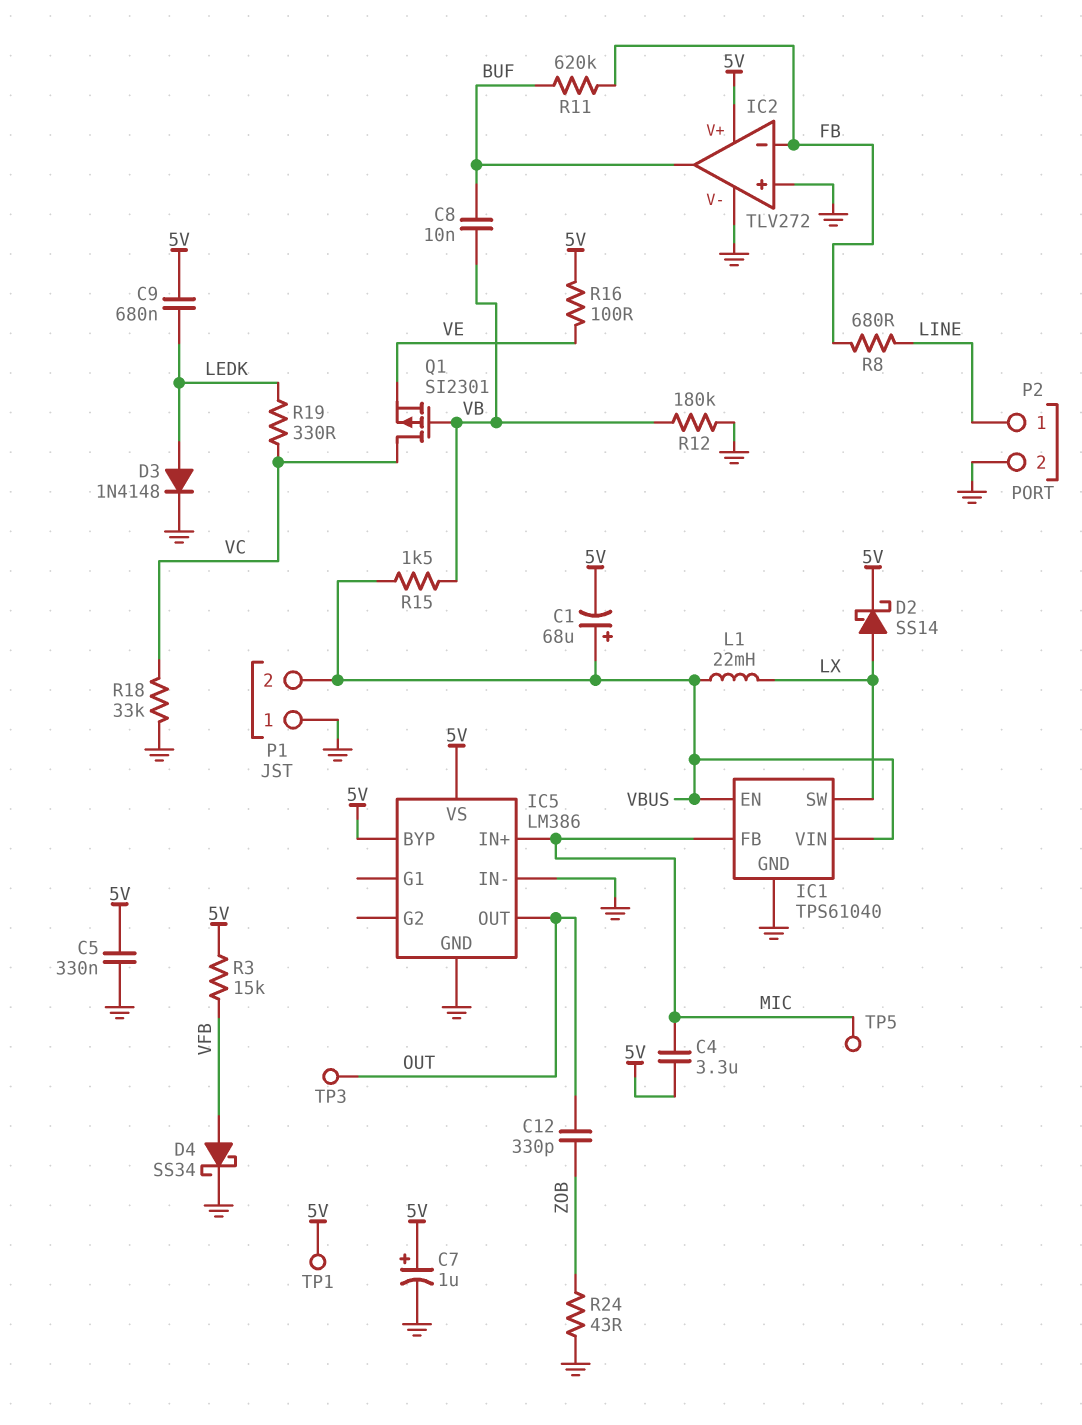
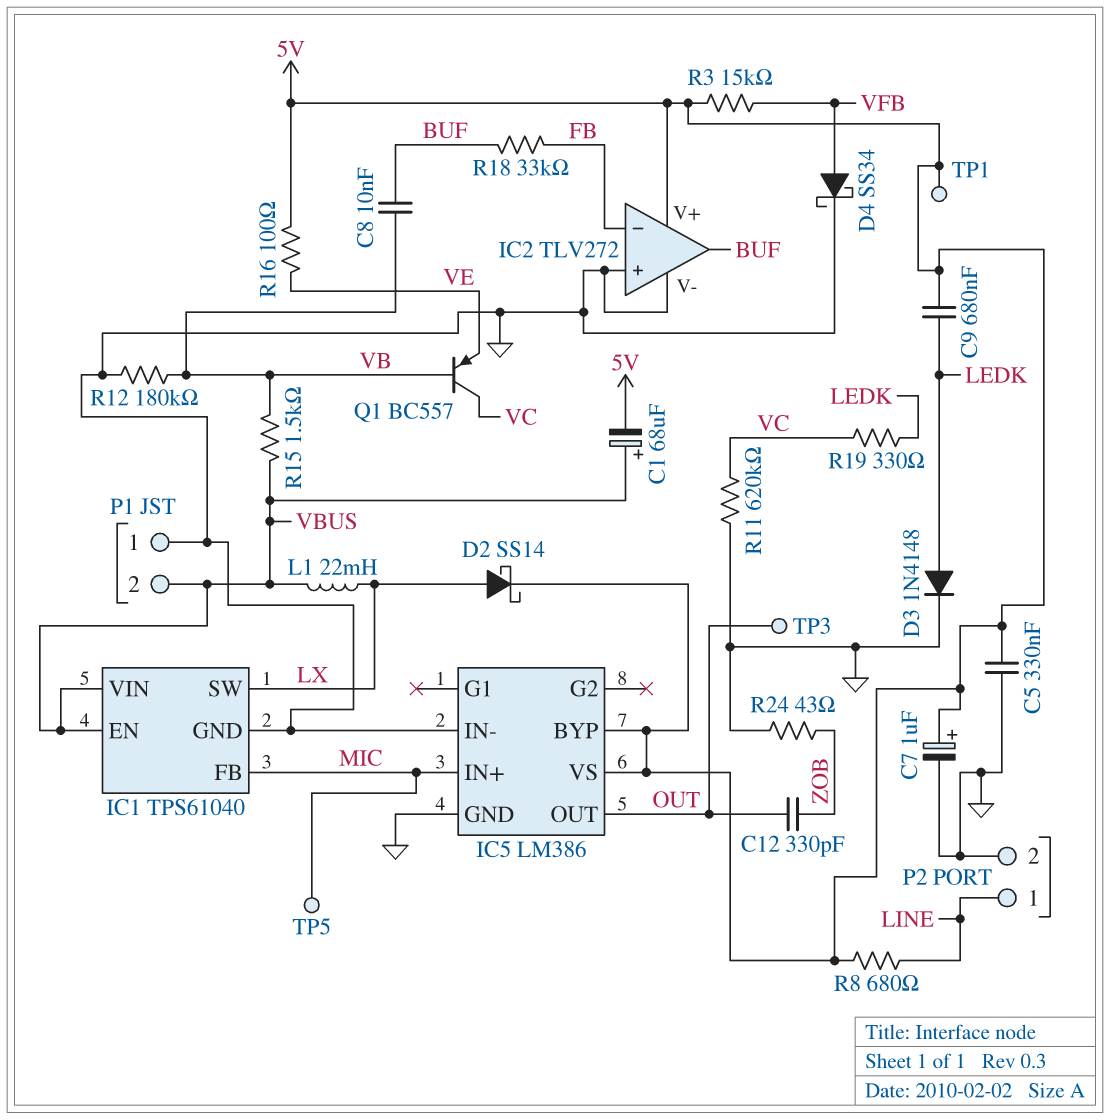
C4: 3.3uF (5V, MIC) -> none
Q1: PMOS SI2301 (G VB, D VC, S VE) -> PNP BC557 (B VB, C VC, E VE)
R8: 680 (FB, LINE) -> 680 (5V, LINE)
R11: 620k (BUF, FB) -> 620k (GND, VC)
R18: 33k (GND, VC) -> 33k (BUF, FB)

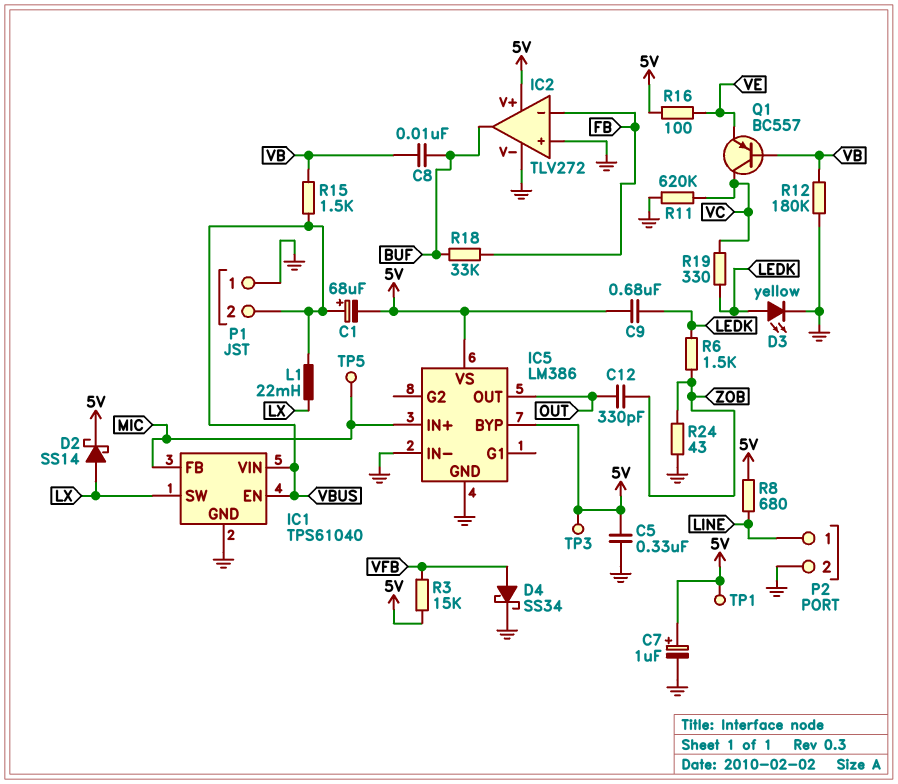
D3: diode 1N4148 (A LEDK, K GND) -> LED yellow (A LEDK, K GND)
R6: none -> 1.5k (LEDK, ZOB)
TP3: test point (OUT) -> test point (5V)

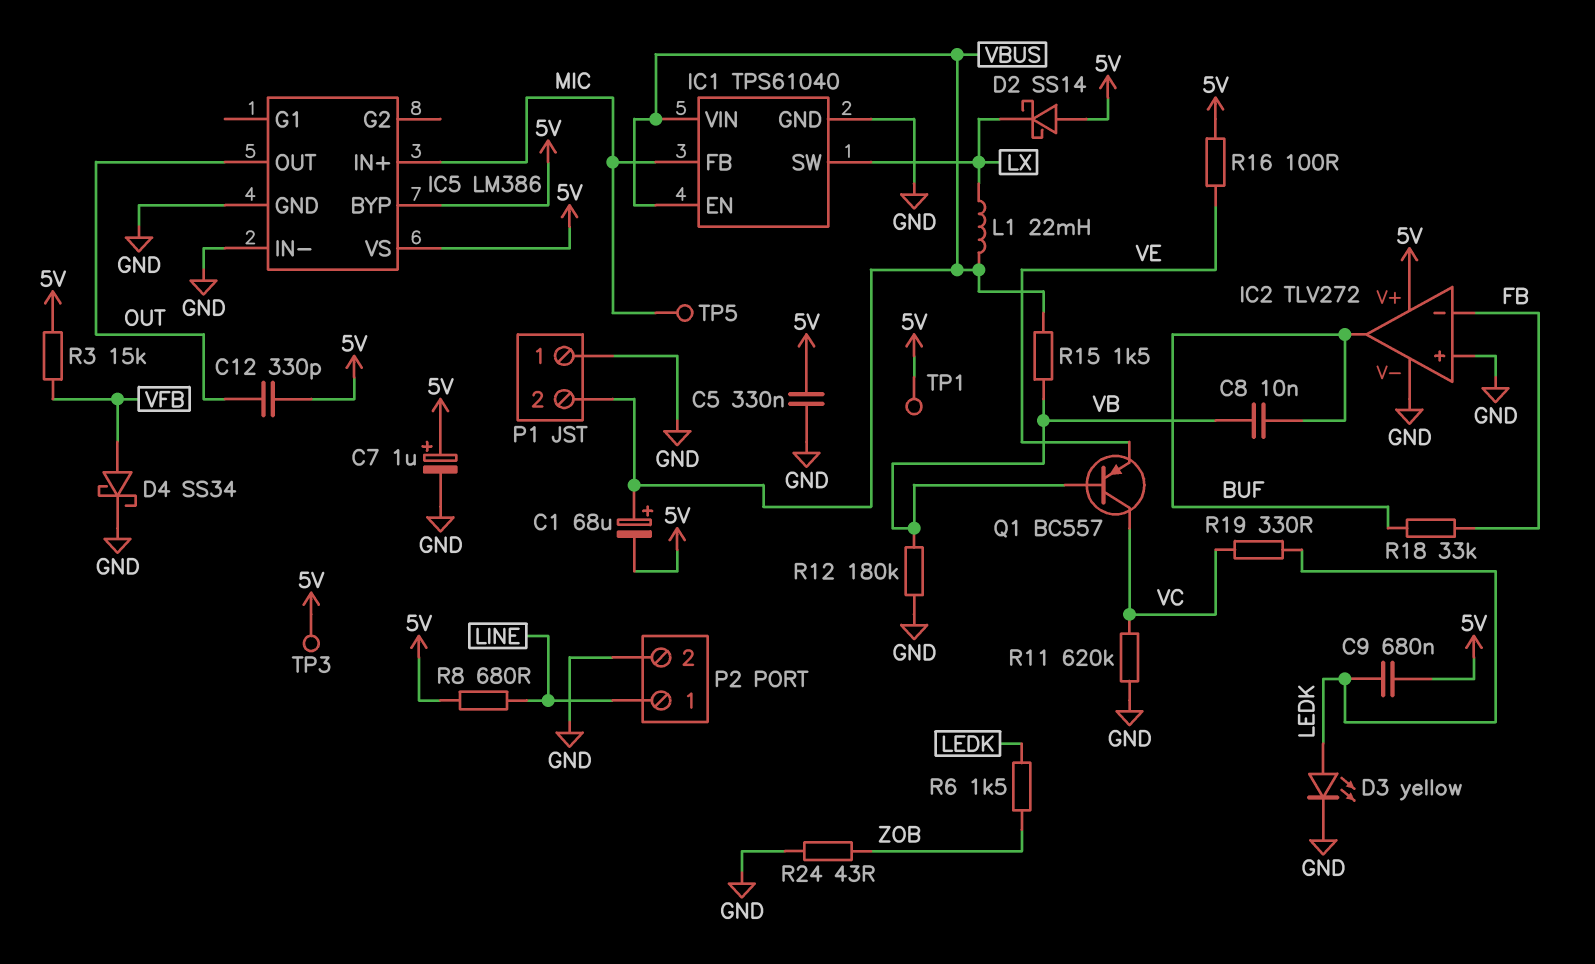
C12: 330pF (OUT, ZOB) -> 330pF (5V, OUT)
D2: schottky SS14 (A LX, K 5V) -> schottky SS14 (A 5V, K LX)

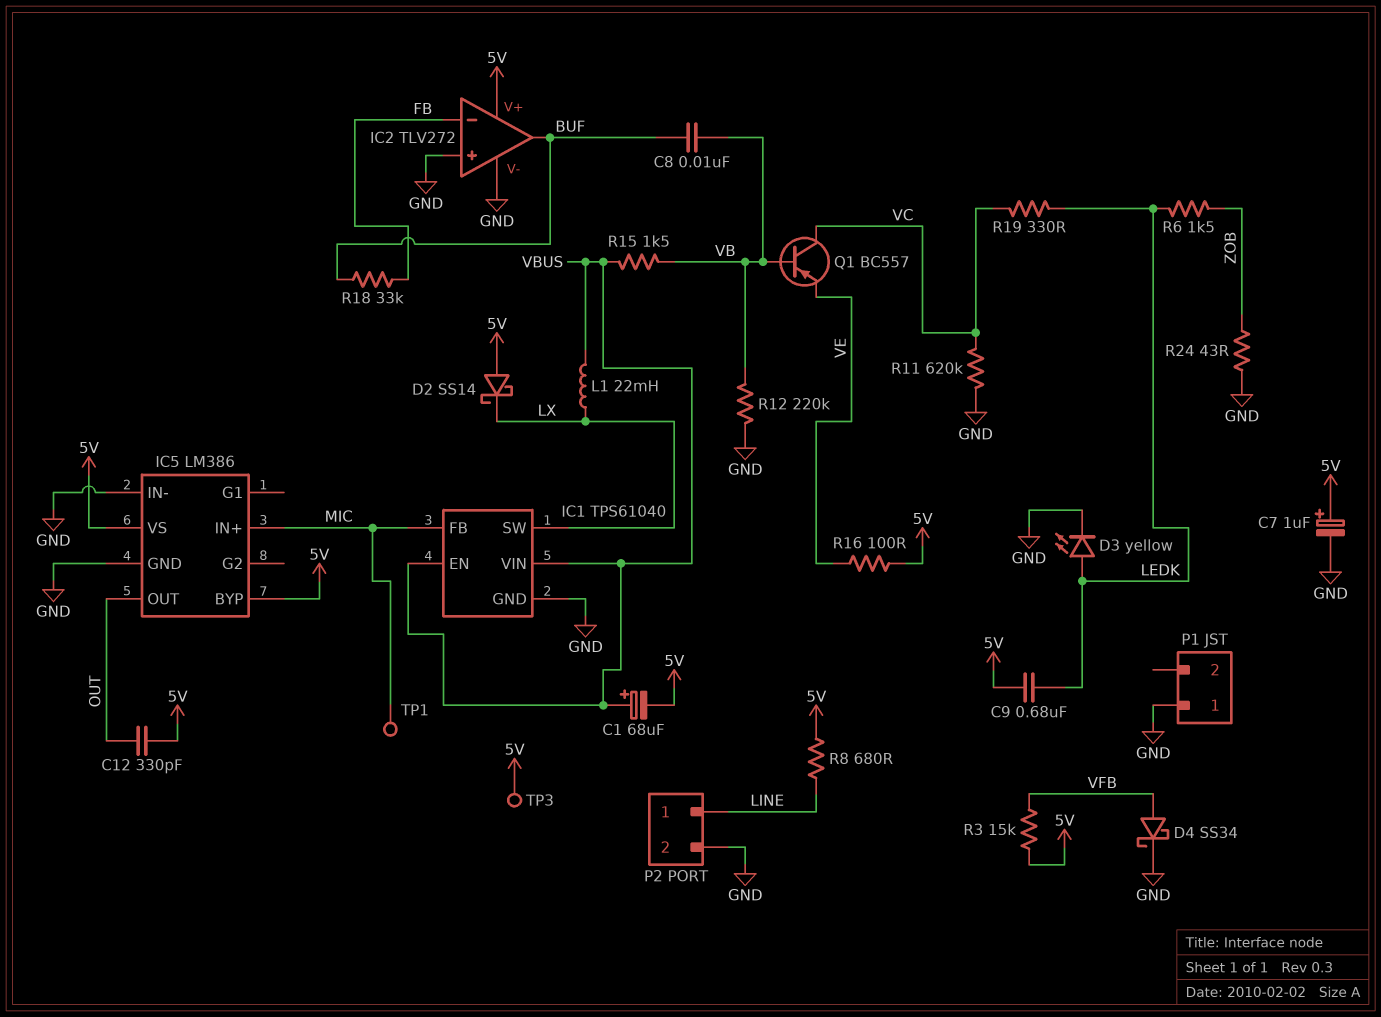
C5: 330nF (5V, GND) -> none
P1 pin 2: VBUS -> none
R12: 180k (GND, VB) -> 220k (GND, VB)
TP1: test point (5V) -> test point (MIC)
TP5: test point (MIC) -> none

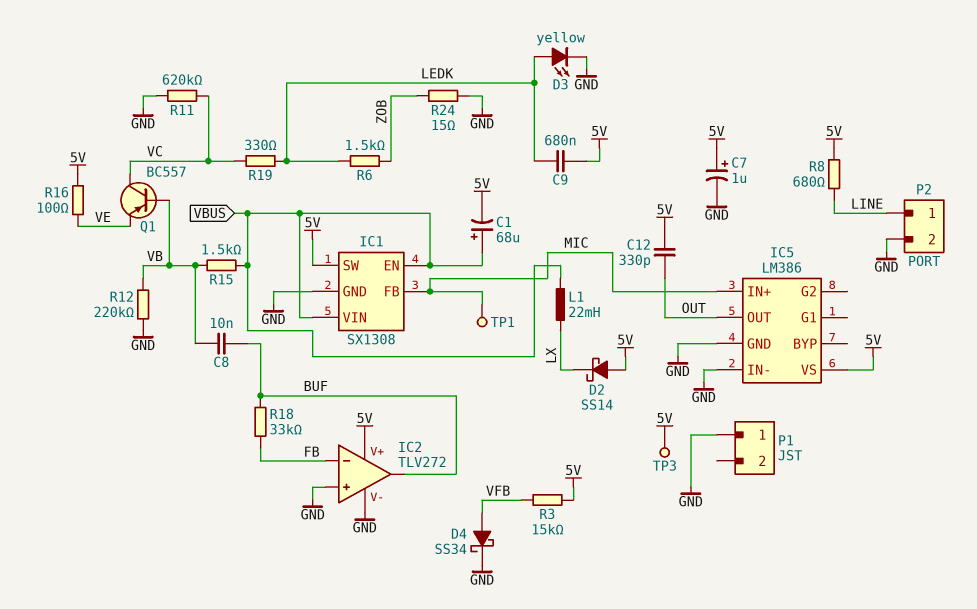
IC1: TPS61040 -> SX1308
IC1 pin SW: LX -> 5V
IC5 pin BYP: 5V -> none
R24: 43 (GND, ZOB) -> 15 (GND, ZOB)

